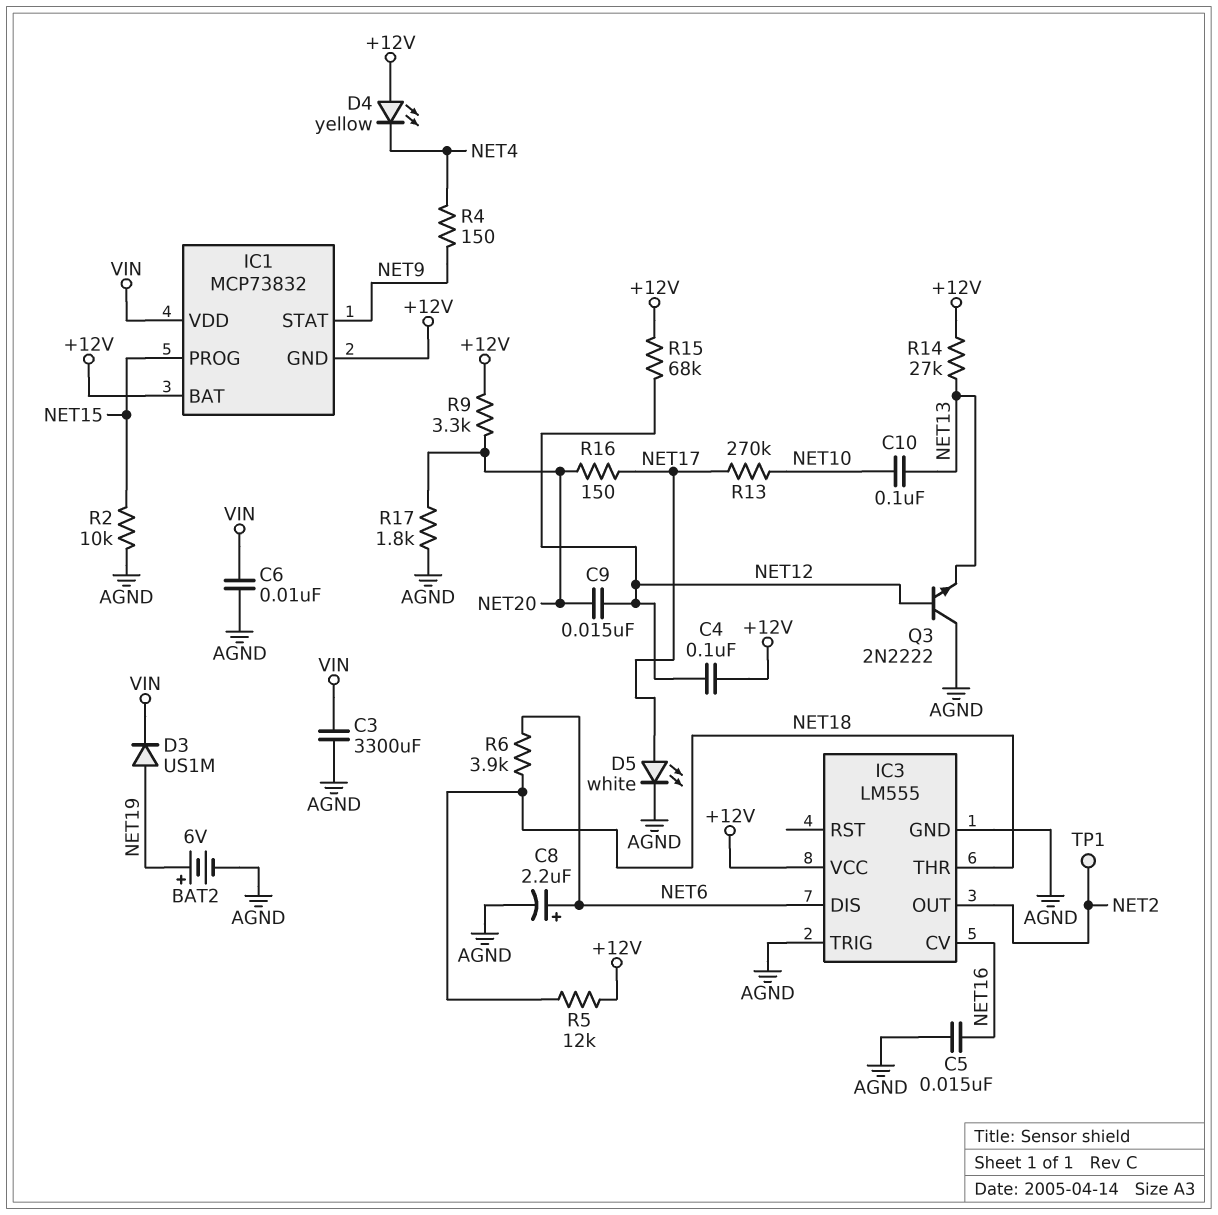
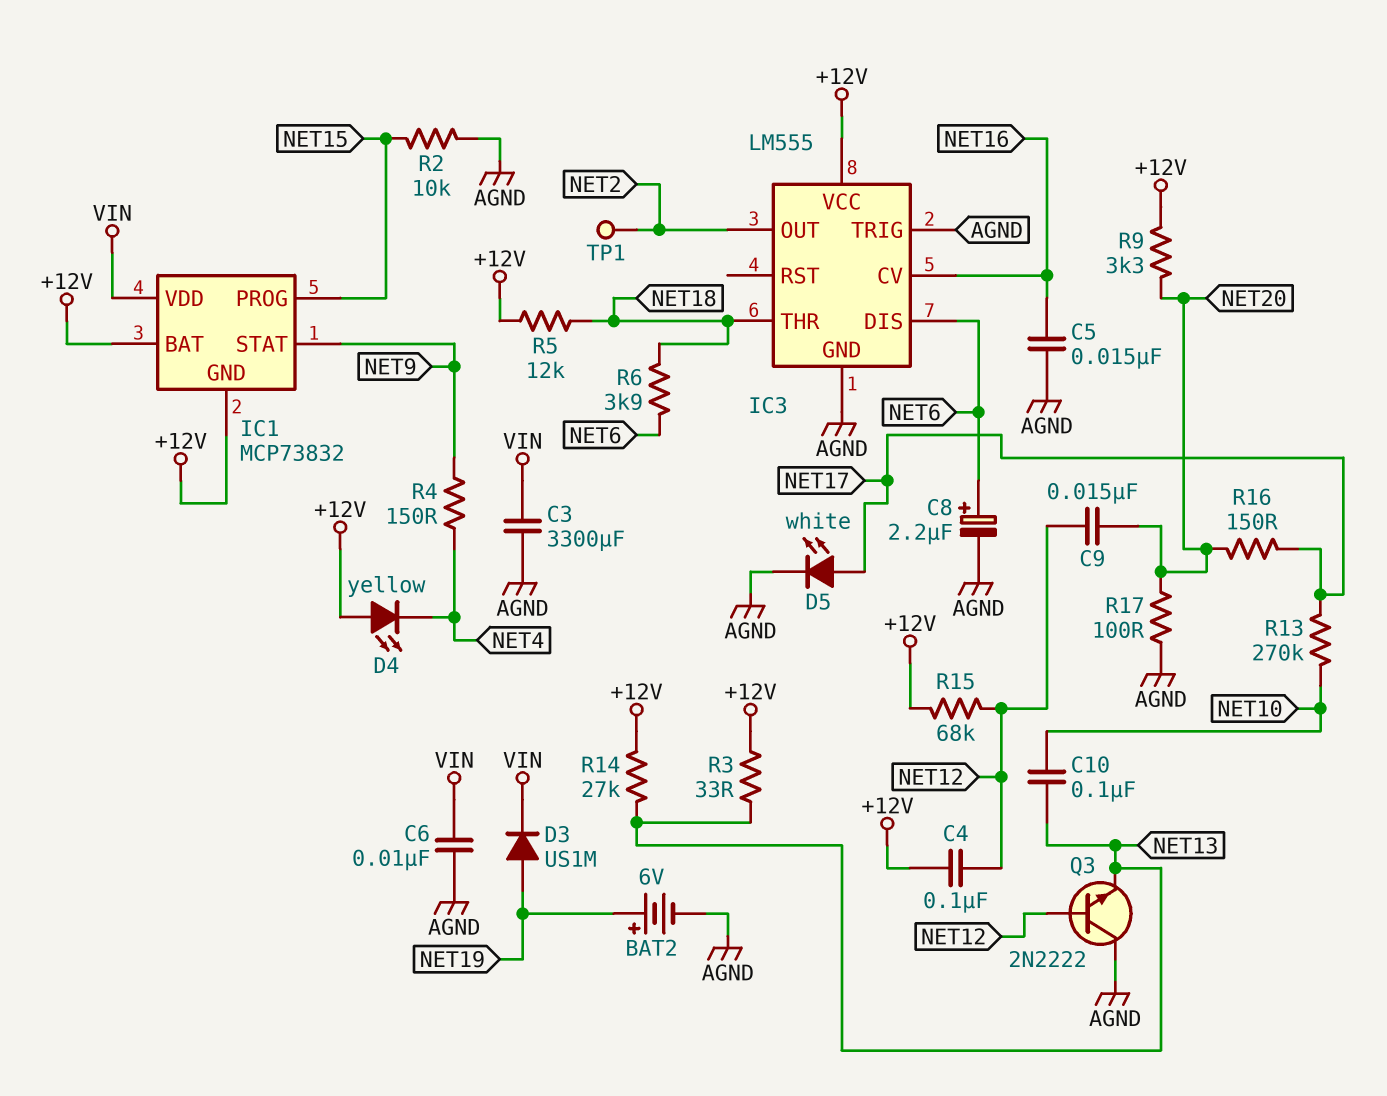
R3: none -> 33 (+12V, NET13)
R17: 1.8k (AGND, NET20) -> 100 (AGND, NET20)

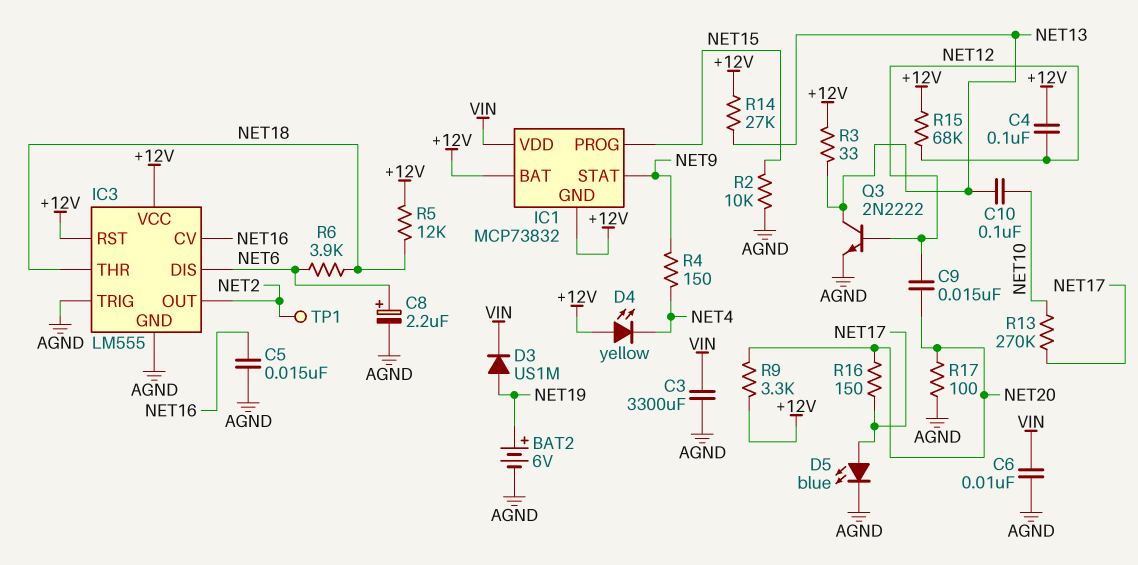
D5: LED white (A NET17, K AGND) -> LED blue (A NET17, K AGND)
IC3 pin RST: none -> +12V
Q3: NPN 2N2222 (B NET12, C AGND, E NET13) -> NPN 2N2222 (B NET12, C NET13, E AGND)

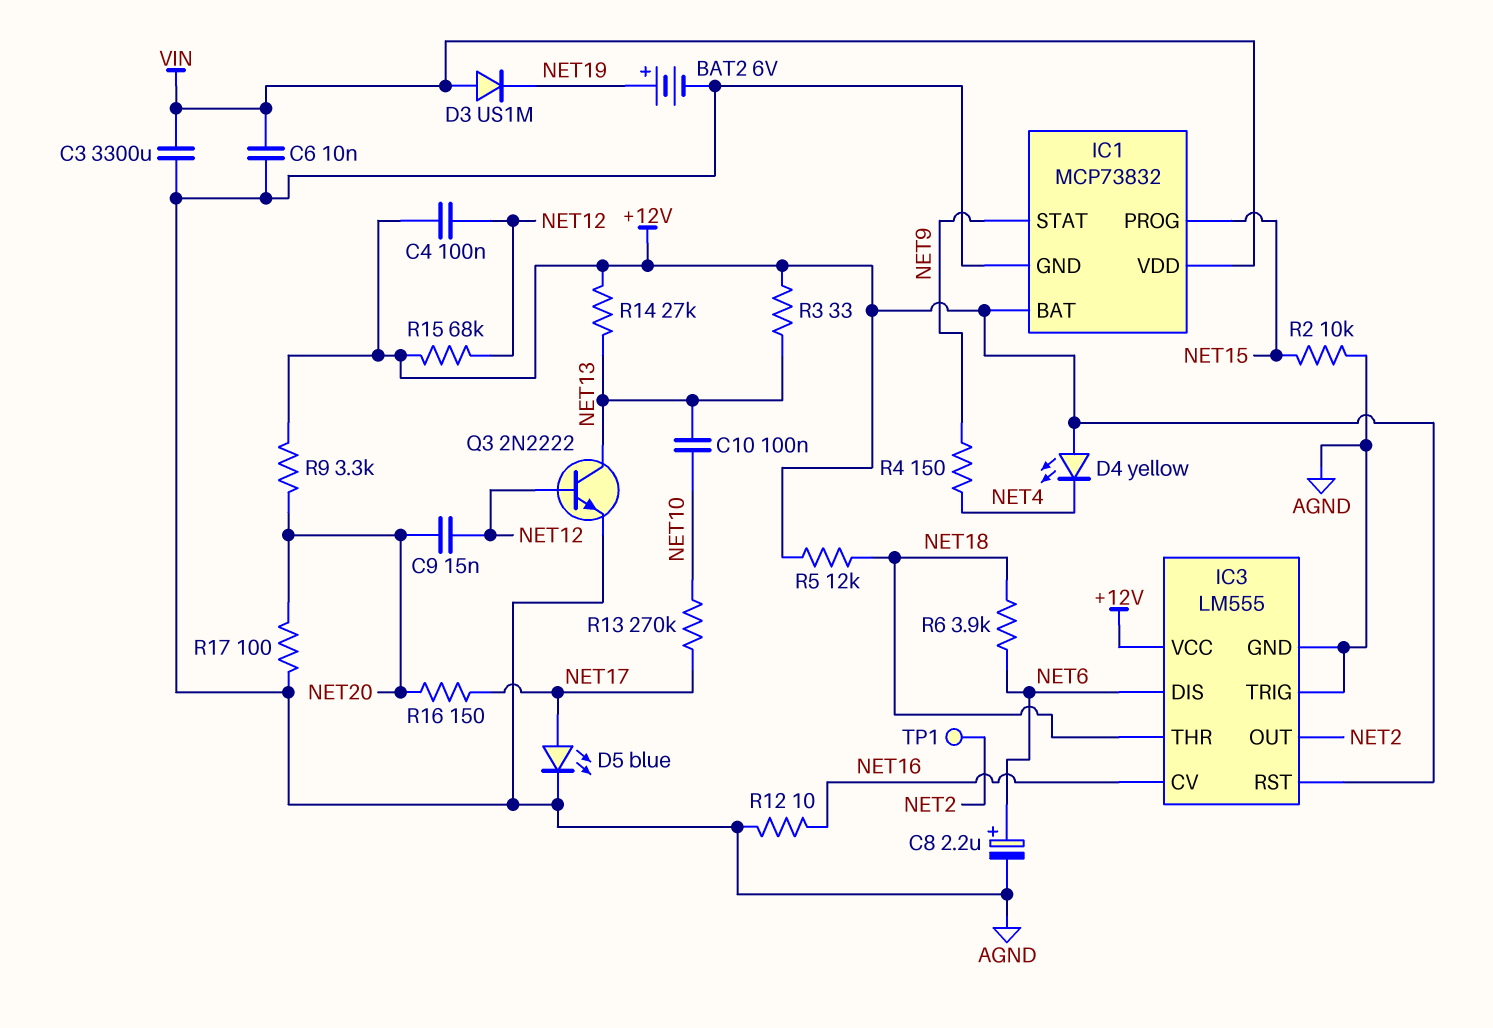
C5: 15nF (AGND, NET16) -> none
D3: diode US1M (A NET19, K VIN) -> diode US1M (A VIN, K NET19)
IC1 pin GND: +12V -> AGND
R12: none -> 10 (AGND, NET16)

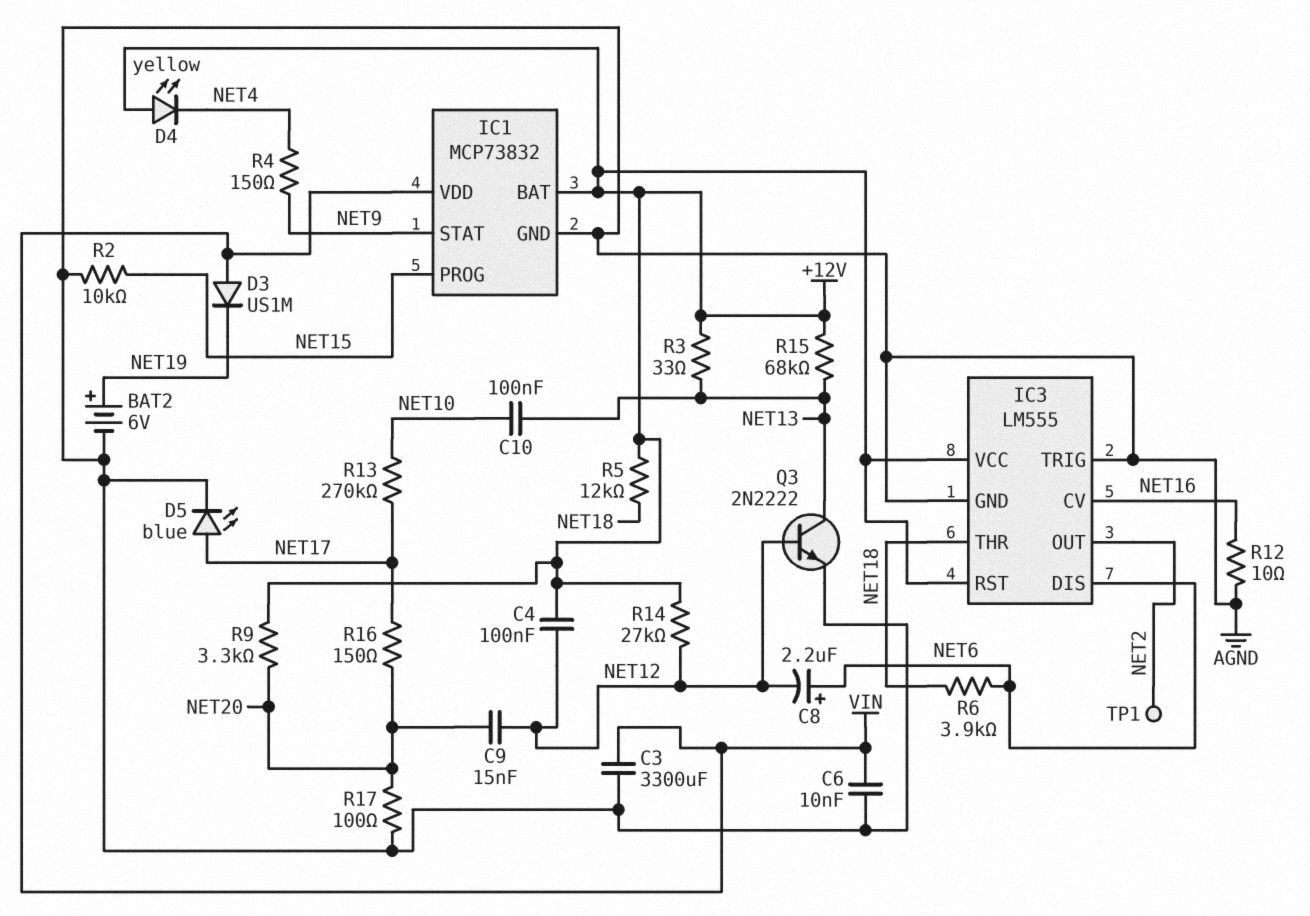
C8: 2.2uF (plus NET6, minus AGND) -> 2.2uF (plus NET6, minus NET12)
R14: 27k (+12V, NET13) -> 27k (+12V, NET12)
R15: 68k (+12V, NET12) -> 68k (+12V, NET13)

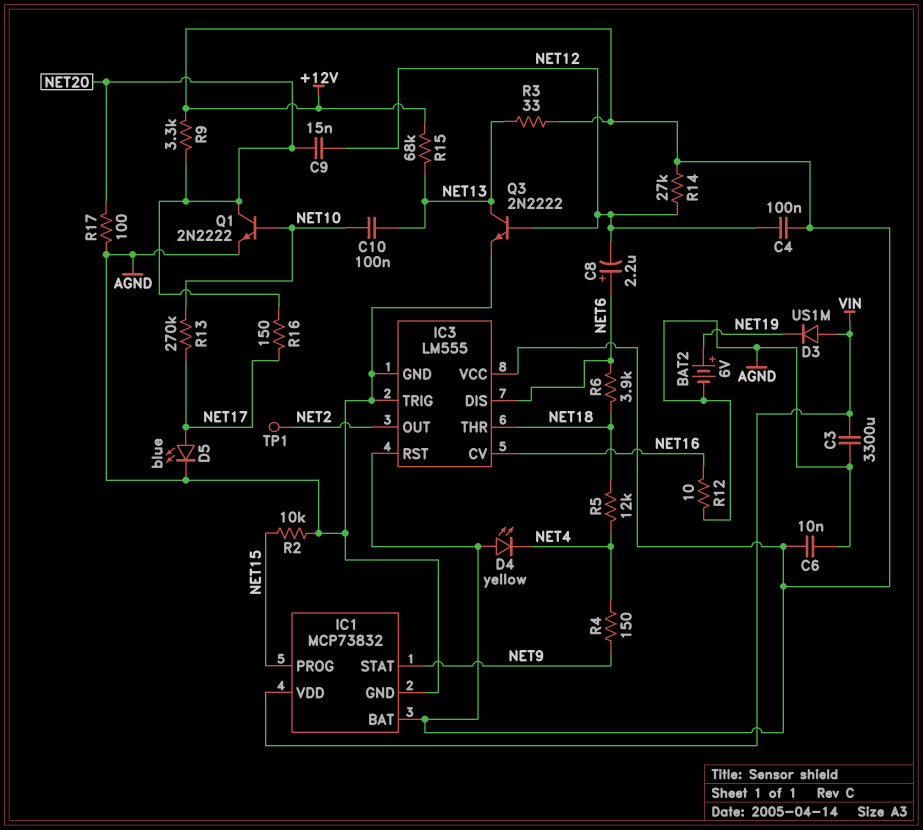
C6: 10nF (AGND, VIN) -> 10nF (+12V, AGND)
Q1: none -> NPN 2N2222 (B NET10, C NET20, E AGND)
R5: 12k (+12V, NET18) -> 12k (NET4, NET18)

